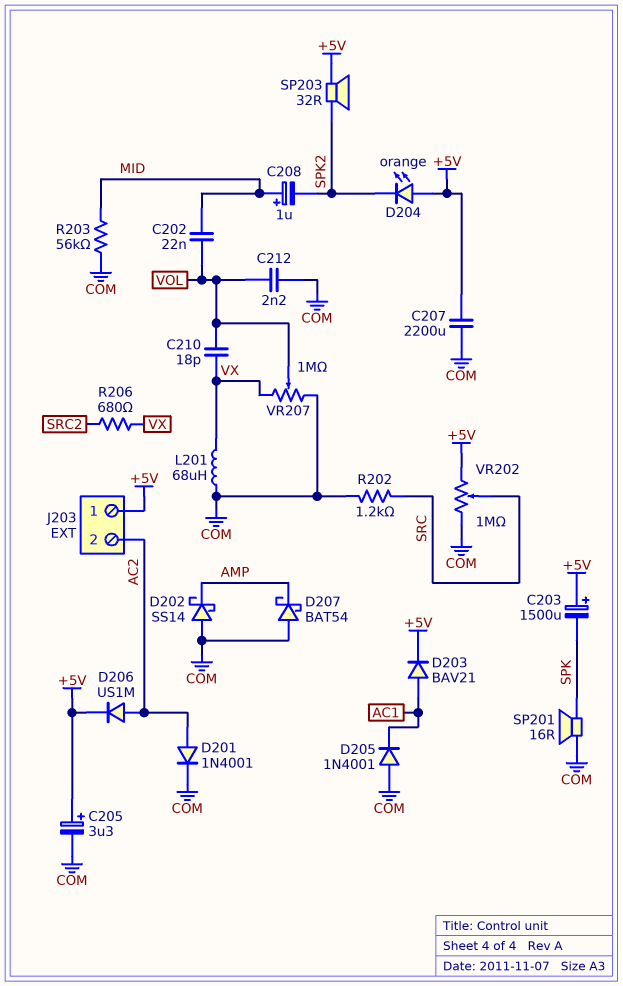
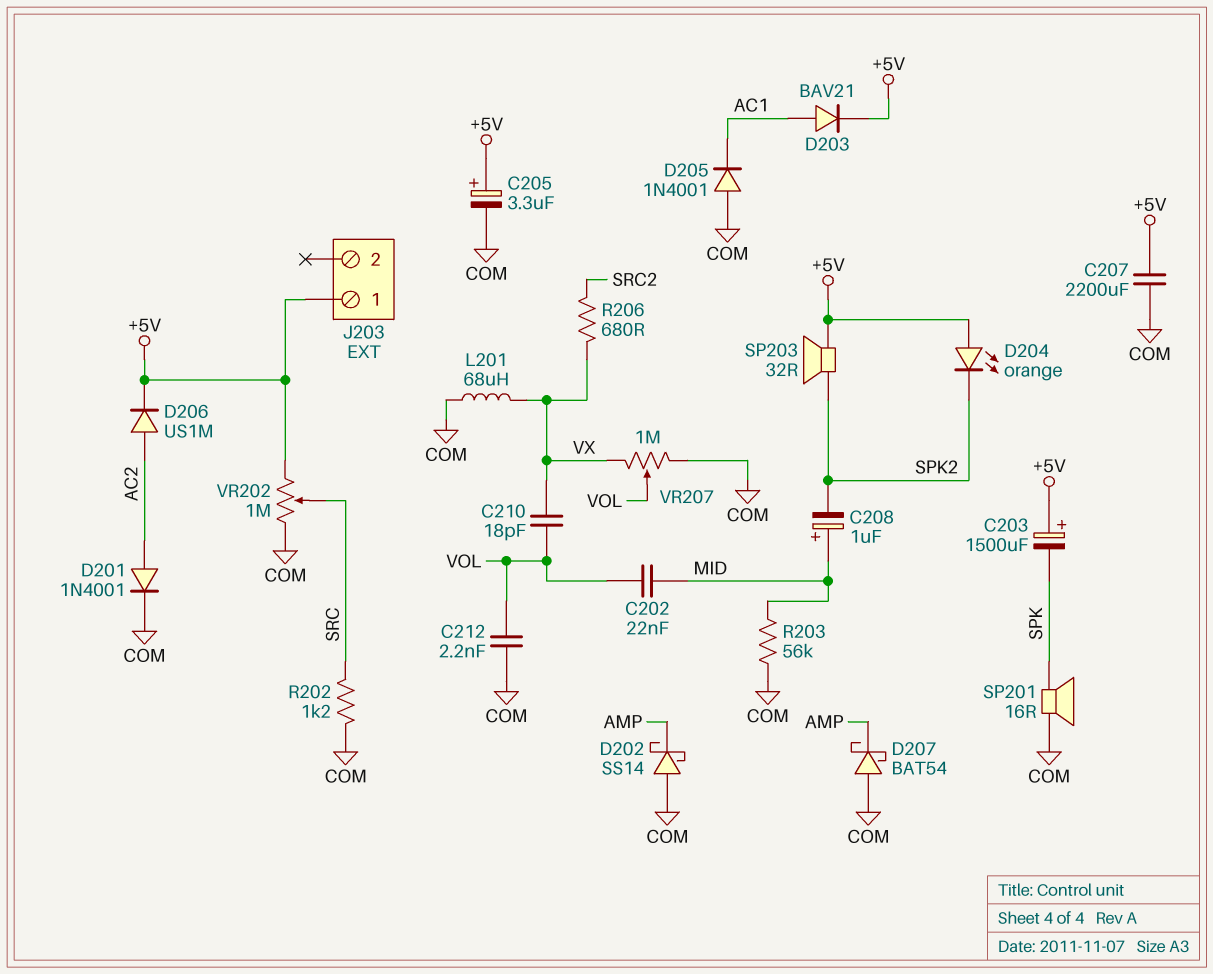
J203 pin 2: AC2 -> none

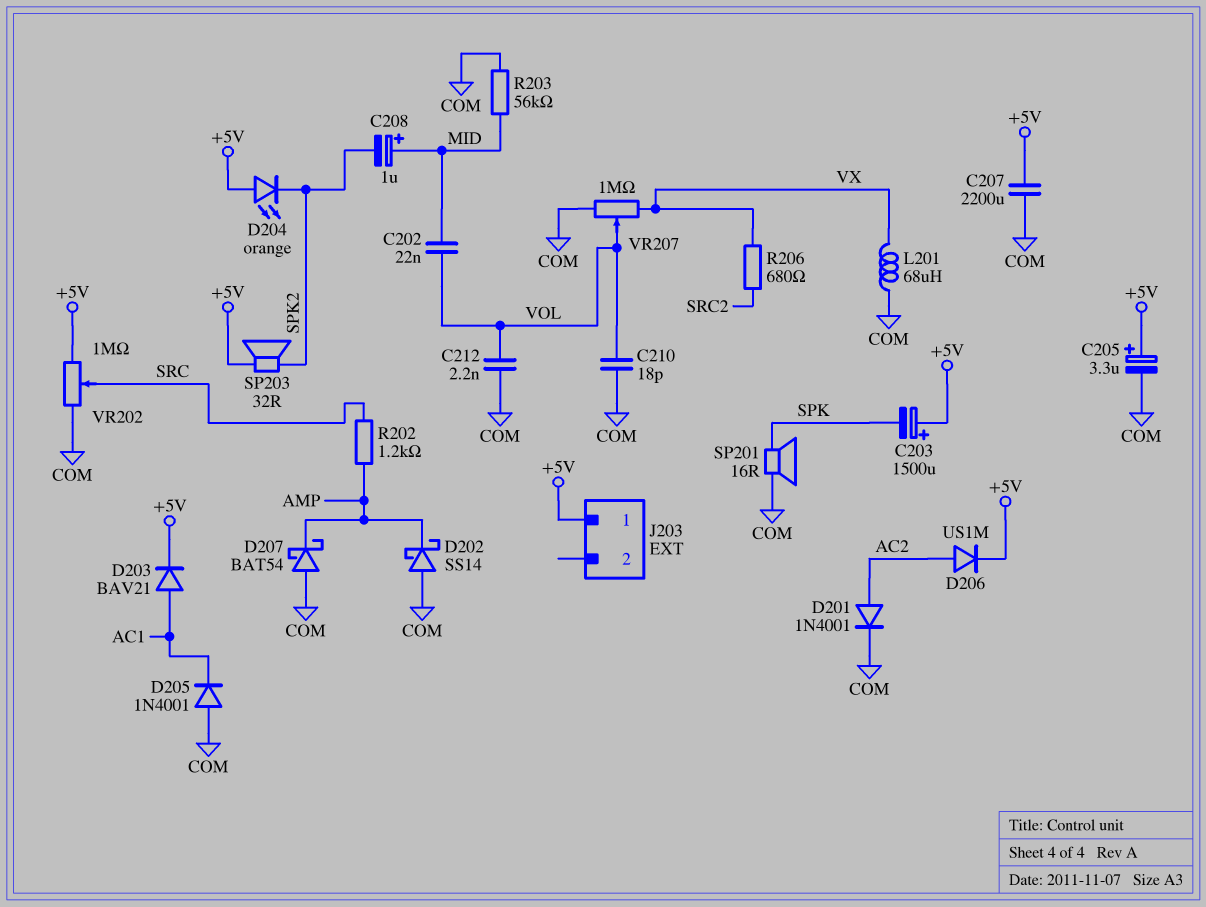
C210: 18pF (VOL, VX) -> 18pF (COM, VOL)
R202: 1.2k (COM, SRC) -> 1.2k (AMP, SRC)

